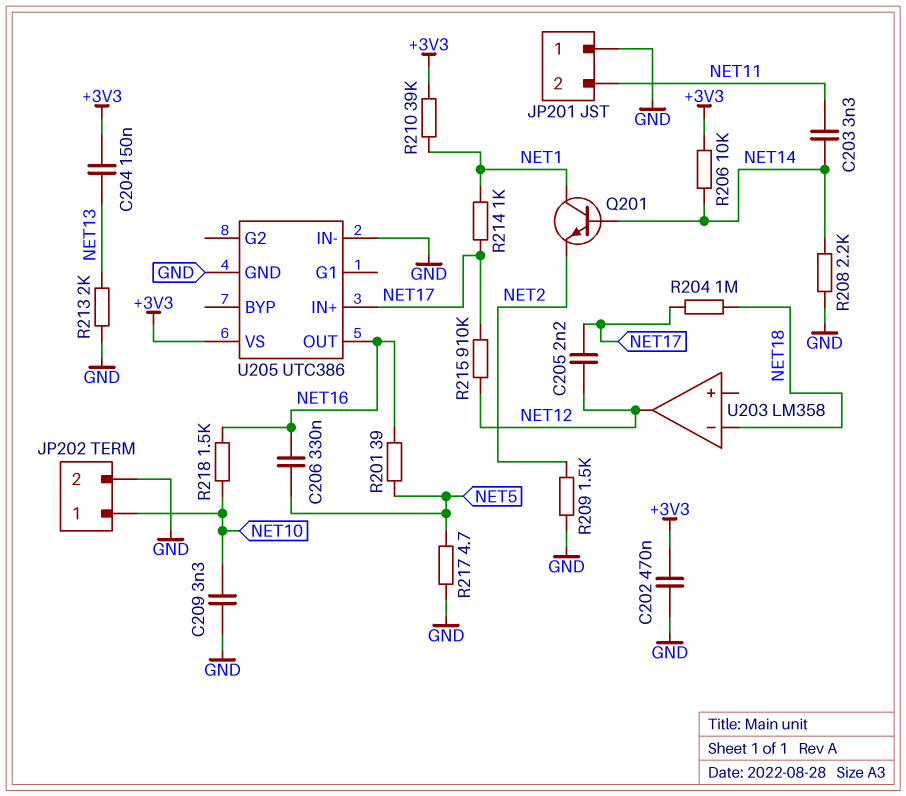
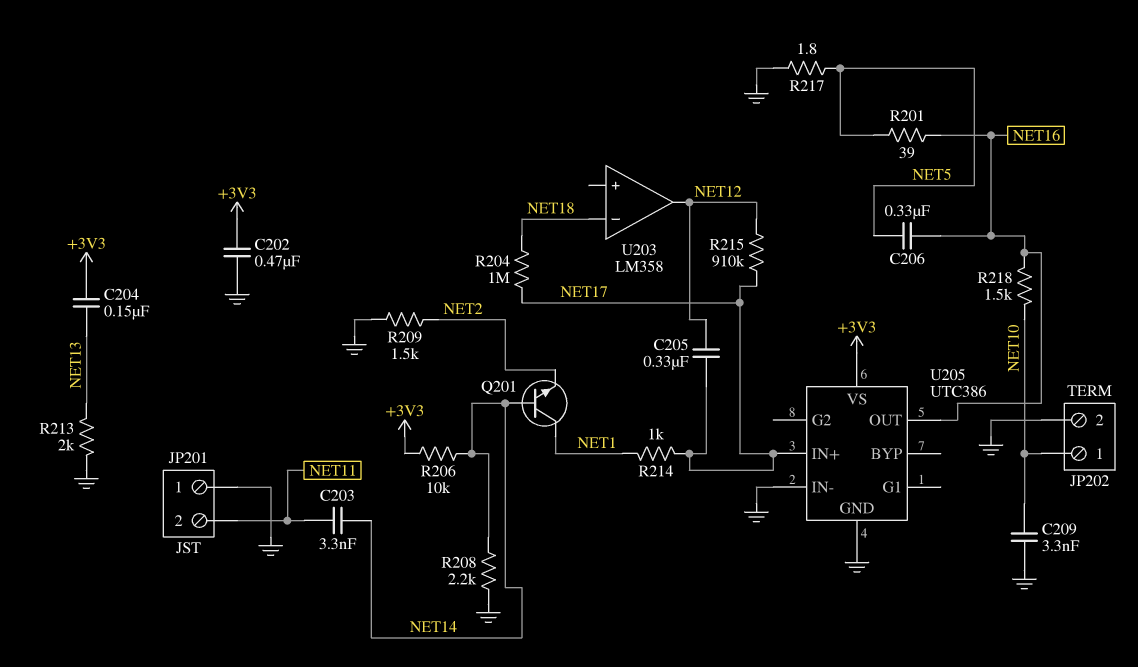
C205: 2.2nF (NET12, NET17) -> 330nF (NET12, NET17)
R210: 39k (+3V3, NET1) -> none
R217: 4.7 (GND, NET5) -> 1.8 (GND, NET5)

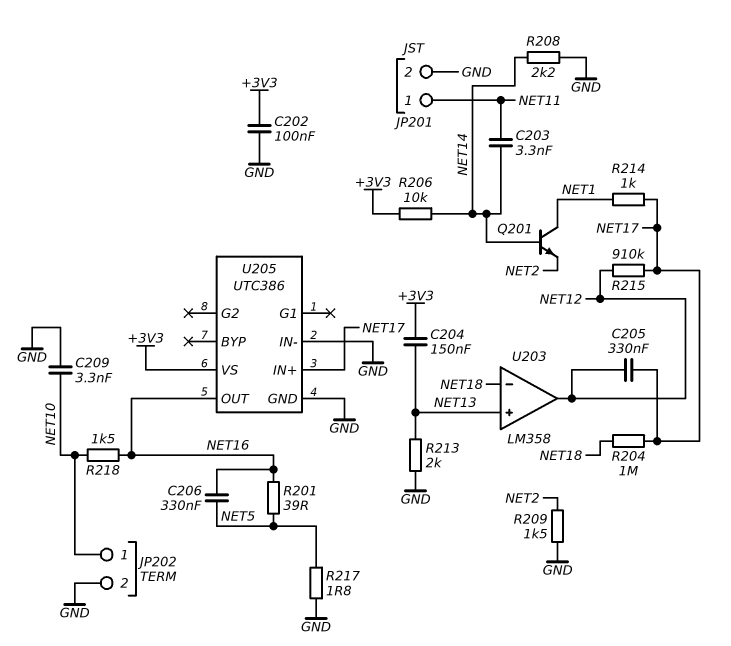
C202: 470nF (+3V3, GND) -> 100nF (+3V3, GND)
JP201 pin 1: GND -> NET11
JP201 pin 2: NET11 -> GND
U203 pin in+: none -> NET13

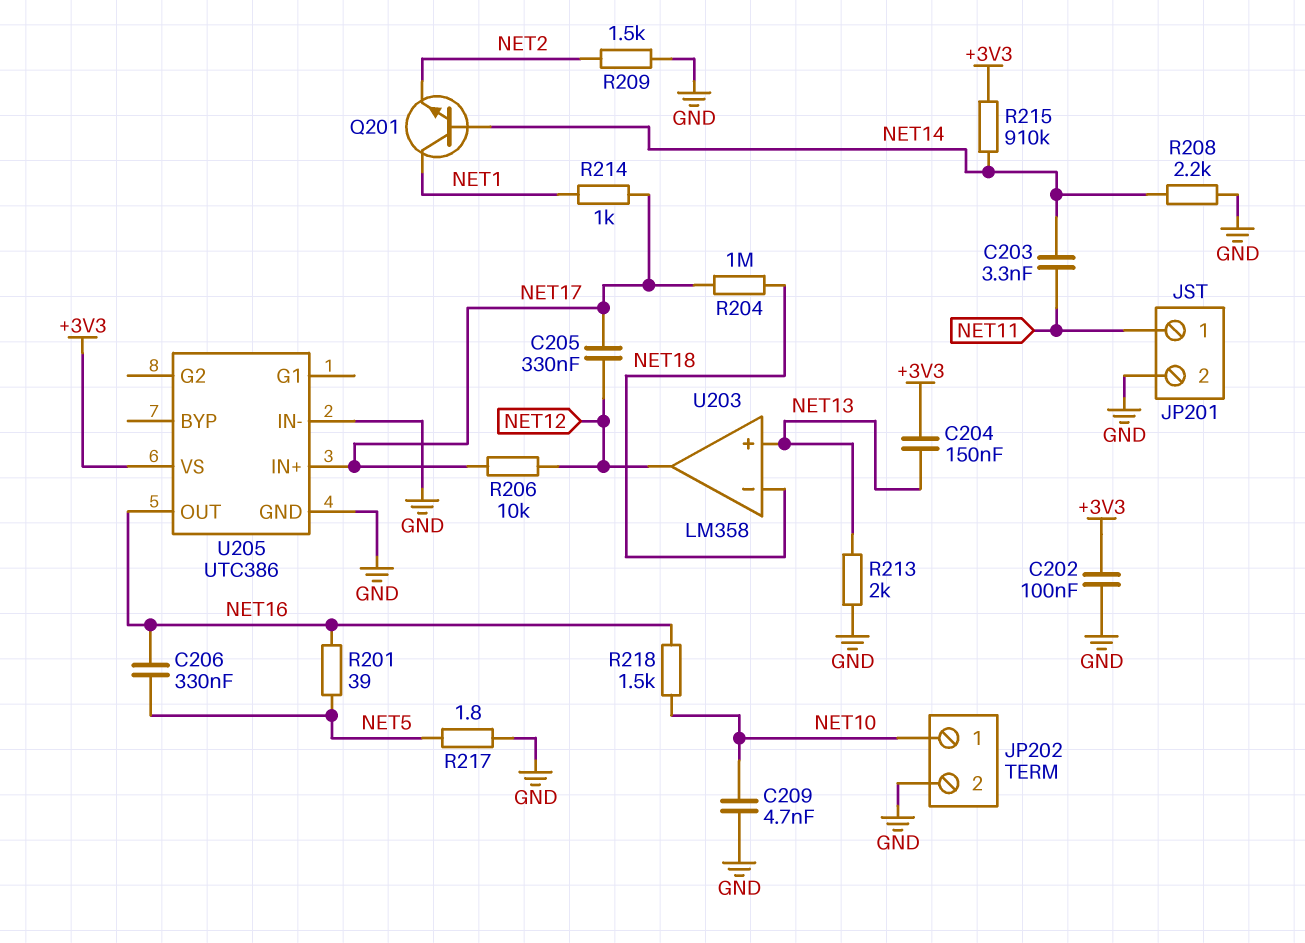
C209: 3.3nF (GND, NET10) -> 4.7nF (GND, NET10)
R206: 10k (+3V3, NET14) -> 10k (NET12, NET17)
R215: 910k (NET12, NET17) -> 910k (+3V3, NET14)

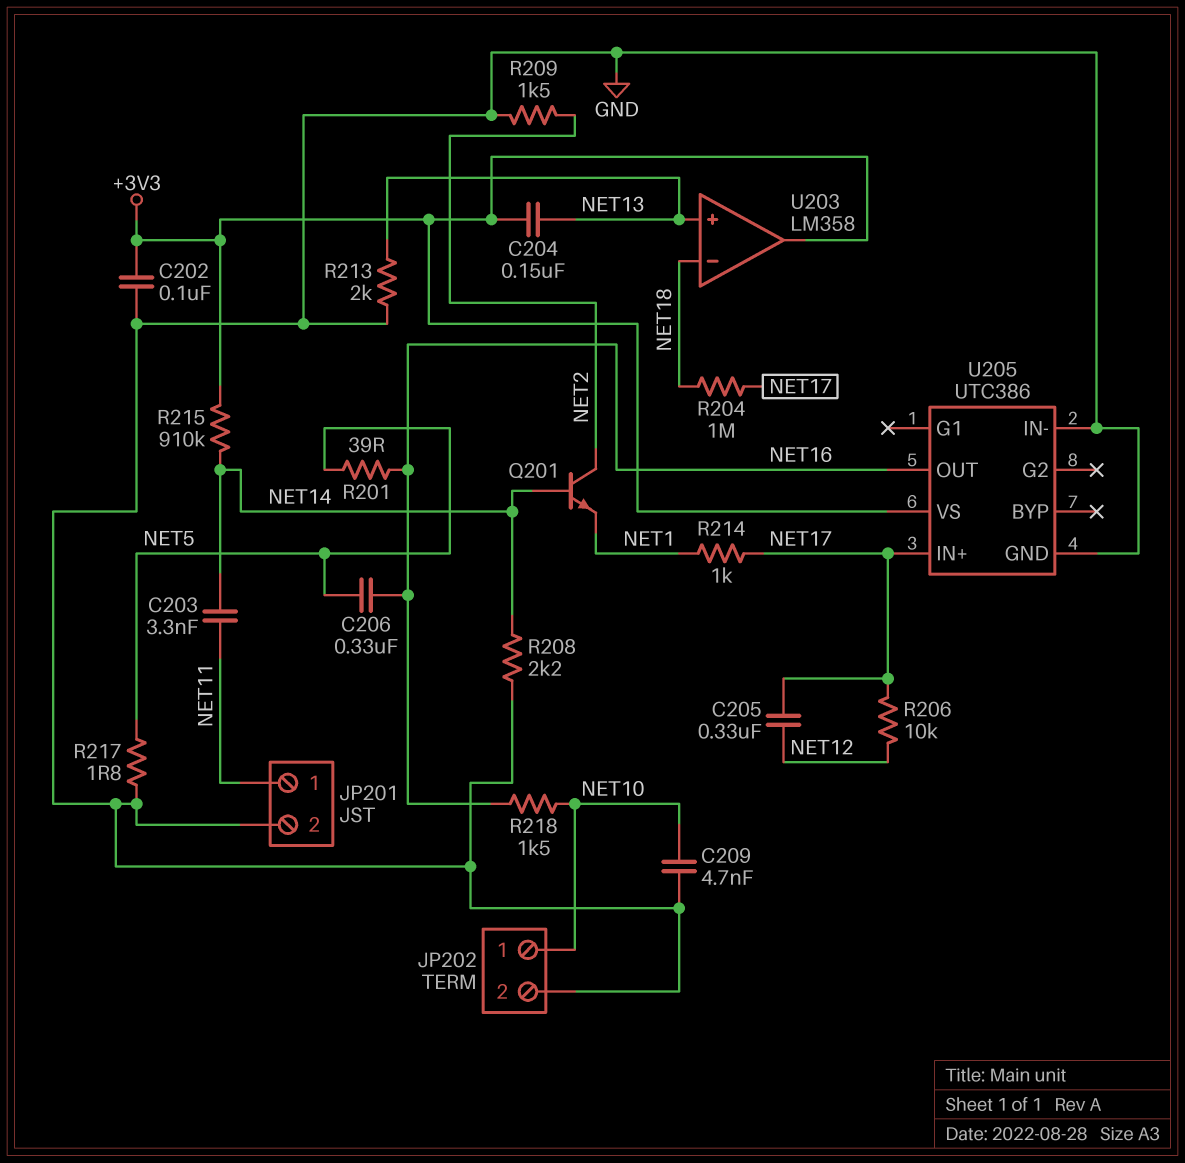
Q201: NPN (B NET14, C NET1, E NET2) -> NPN (B NET14, C NET2, E NET1)
U203 pin out: NET12 -> +3V3

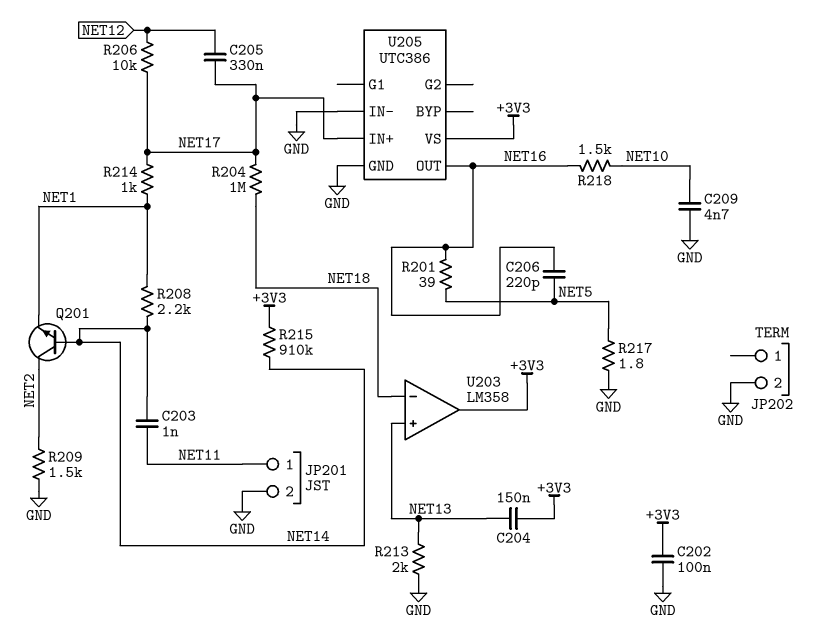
C203: 3.3nF (NET11, NET14) -> 1nF (NET11, NET14)
C206: 330nF (NET5, NET16) -> 220pF (NET5, NET16)
JP202 pin 1: NET10 -> none
R208: 2.2k (GND, NET14) -> 2.2k (NET1, NET14)

